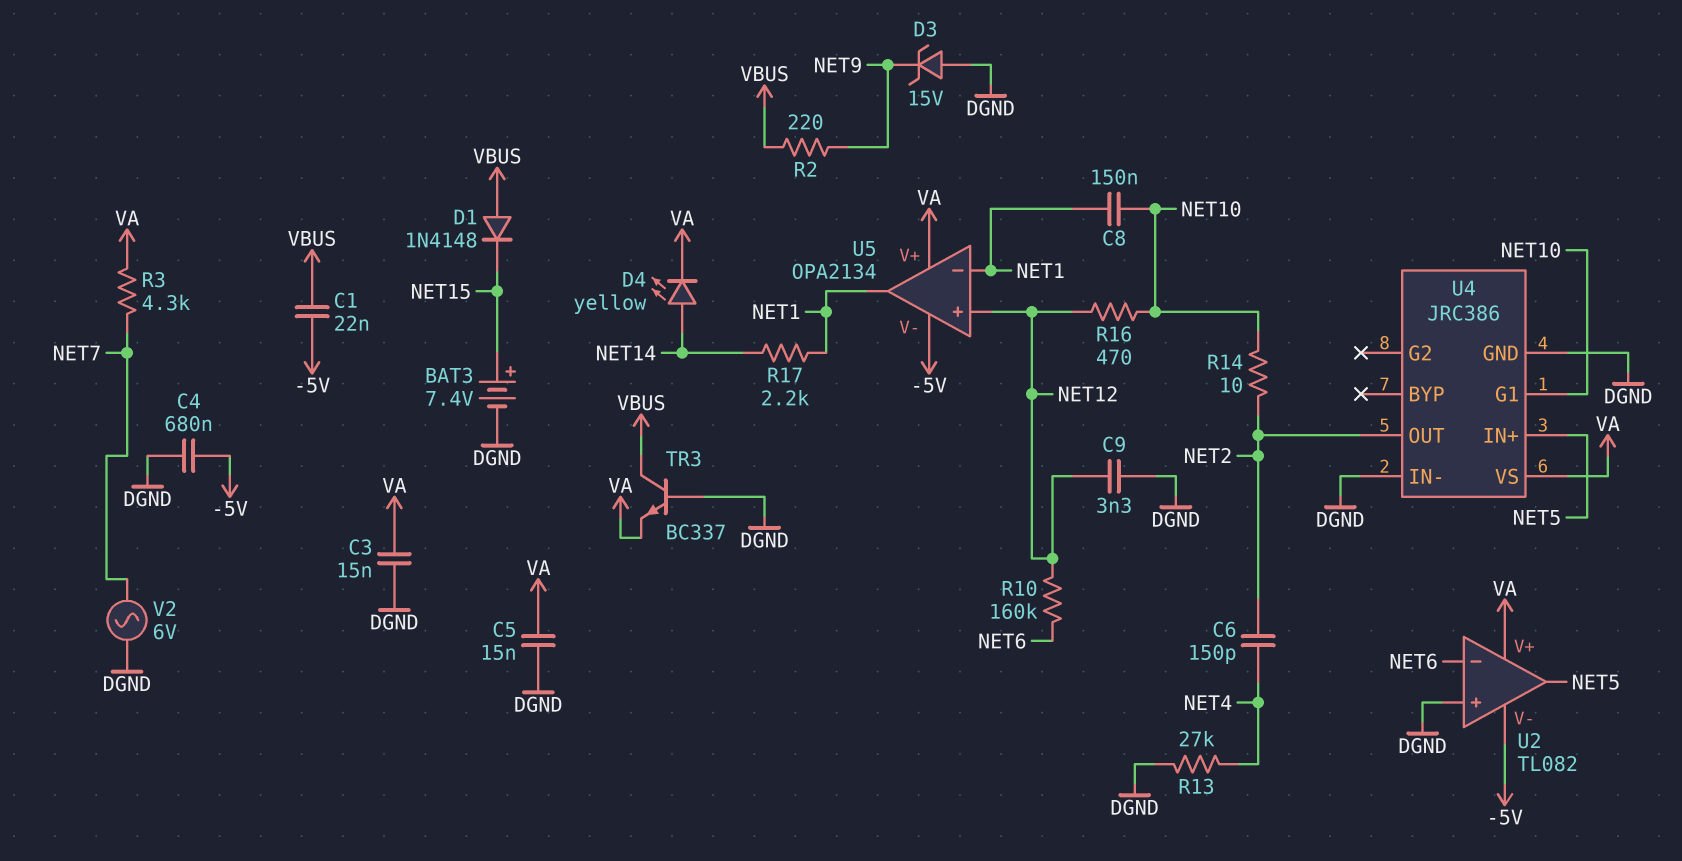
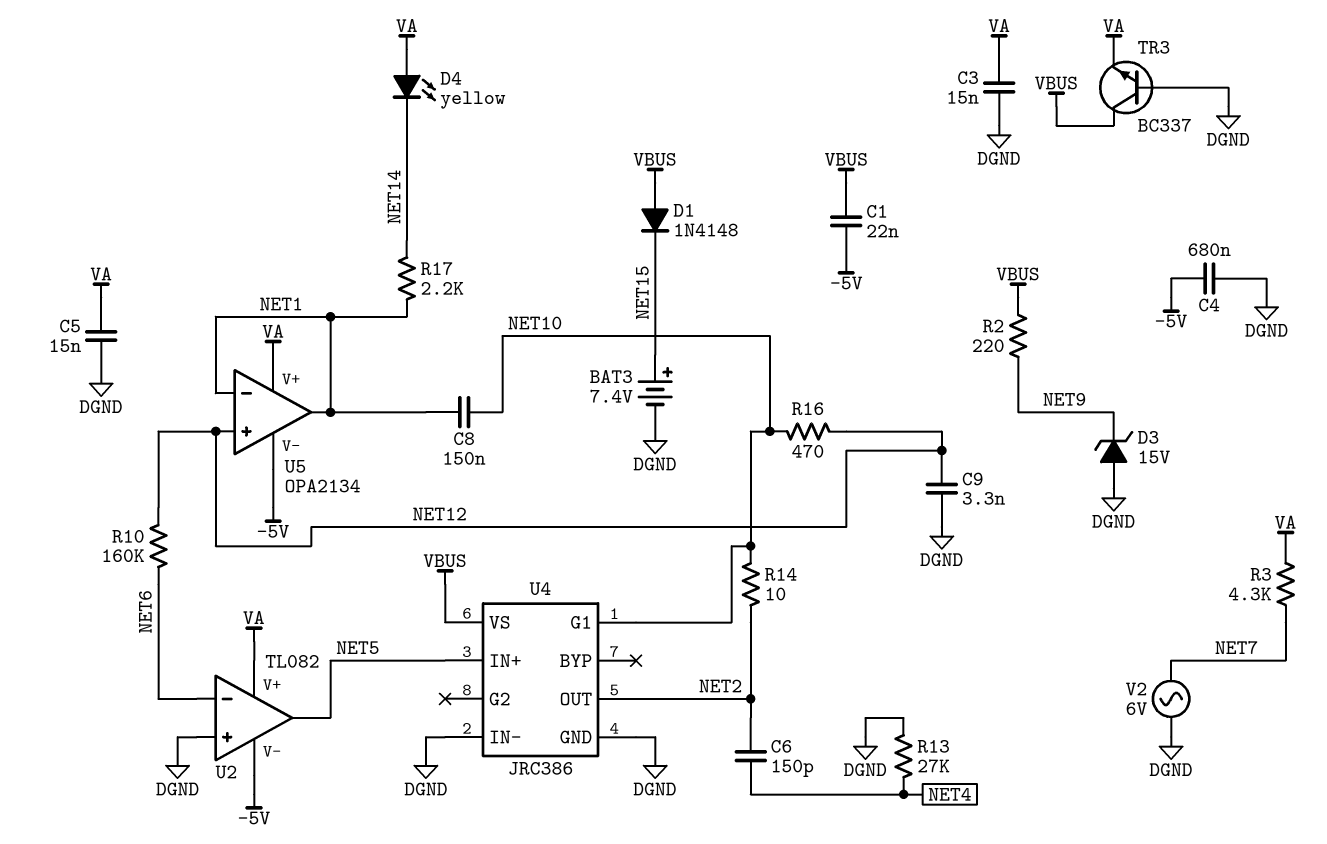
D4: LED yellow (A NET14, K VA) -> LED yellow (A VA, K NET14)
U4 pin VS: VA -> VBUS

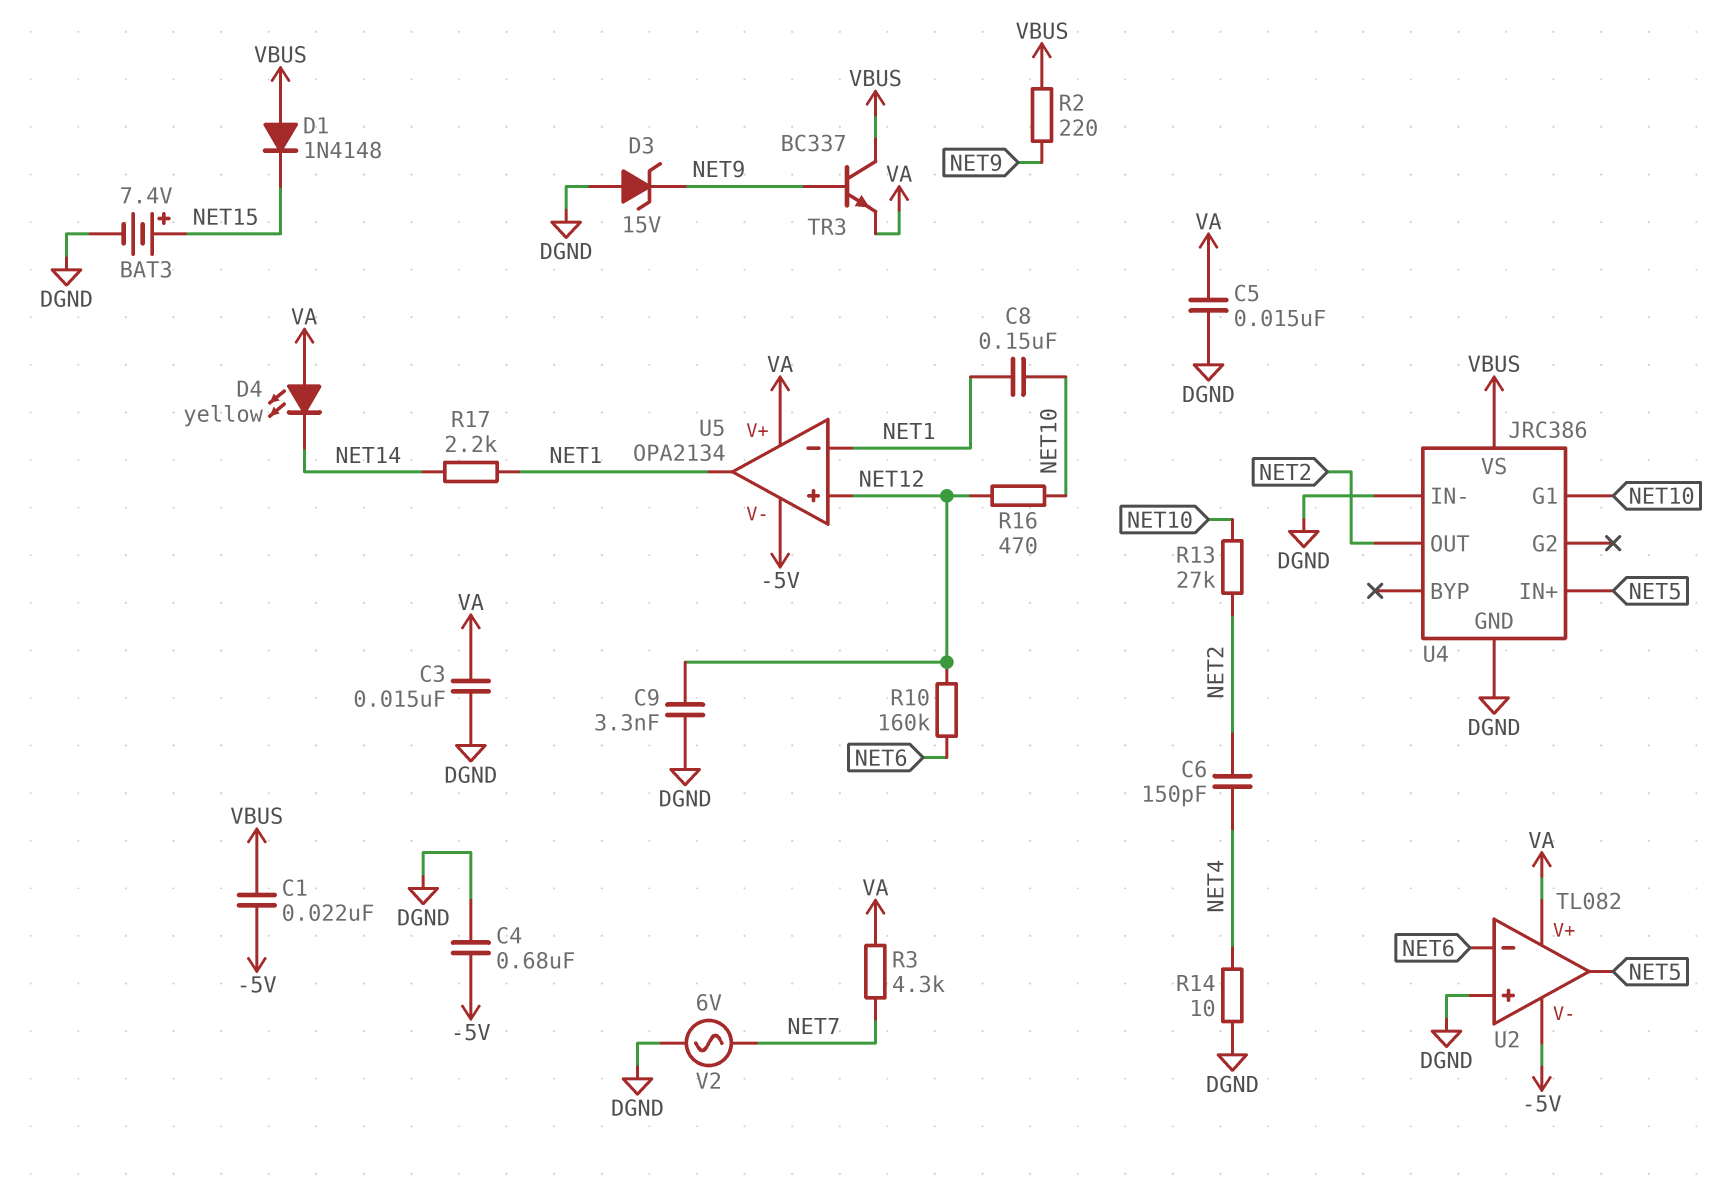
R13: 27k (DGND, NET4) -> 27k (NET2, NET10)
R14: 10 (NET2, NET10) -> 10 (DGND, NET4)
TR3: NPN BC337 (B DGND, C VBUS, E VA) -> NPN BC337 (B NET9, C VBUS, E VA)

